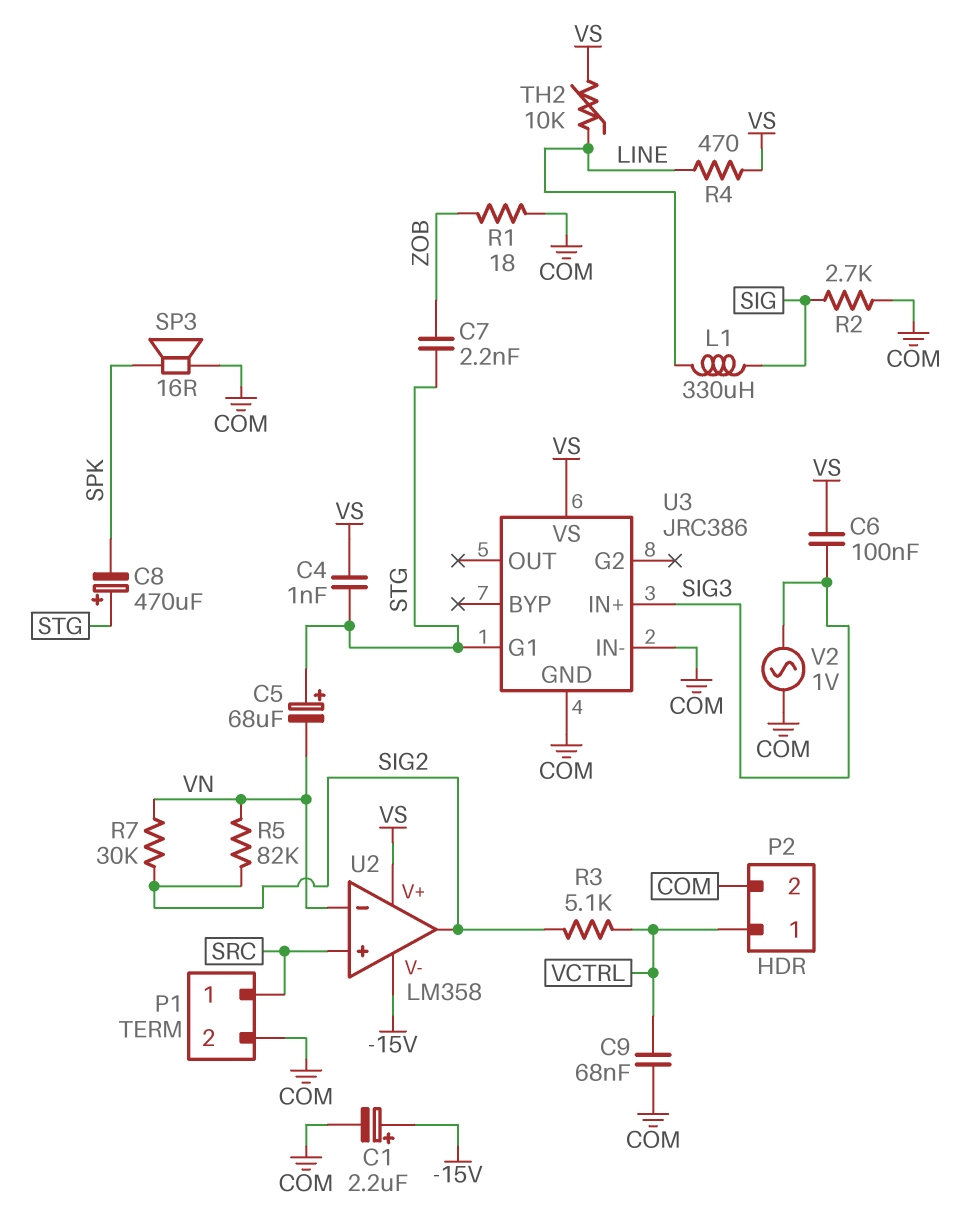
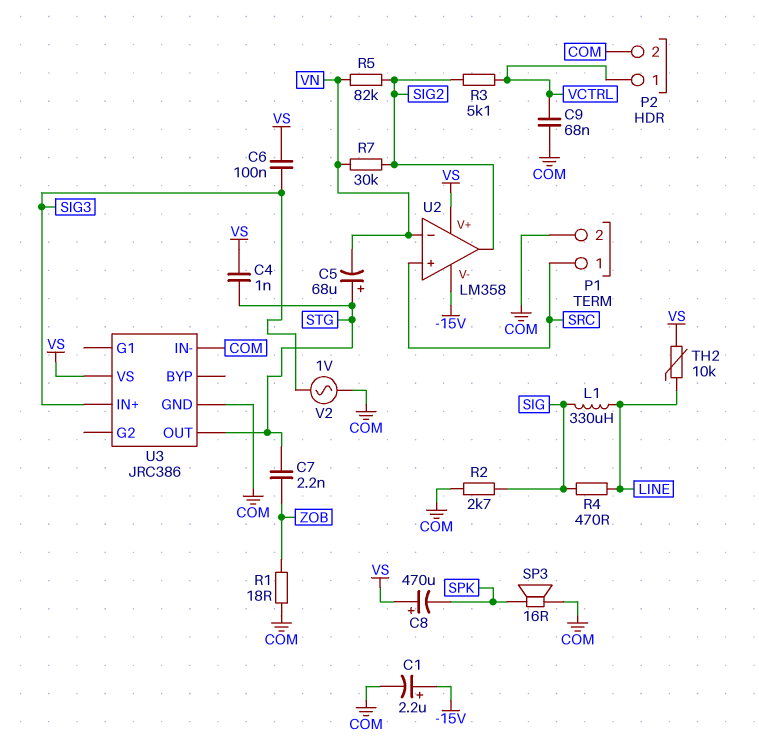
C8: 470uF (plus STG, minus SPK) -> 470uF (plus VS, minus SPK)
R4: 470 (LINE, VS) -> 470 (LINE, SIG)
U3 pin G1: STG -> none
U3 pin OUT: none -> STG

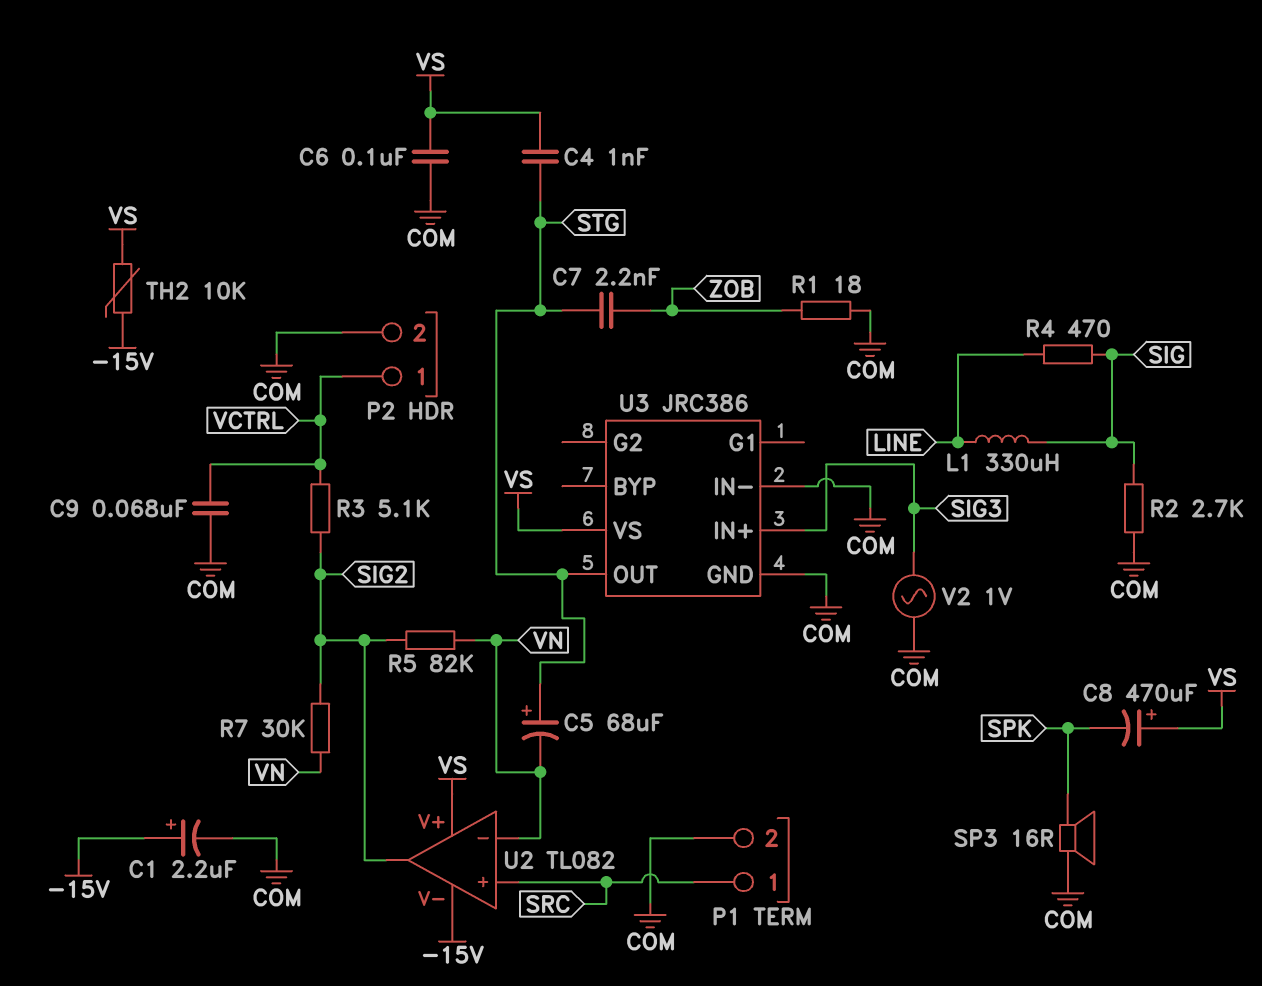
C6: 100nF (SIG3, VS) -> 100nF (COM, VS)
TH2: 10k (LINE, VS) -> 10k (-15V, VS)
U2: LM358 -> TL082

